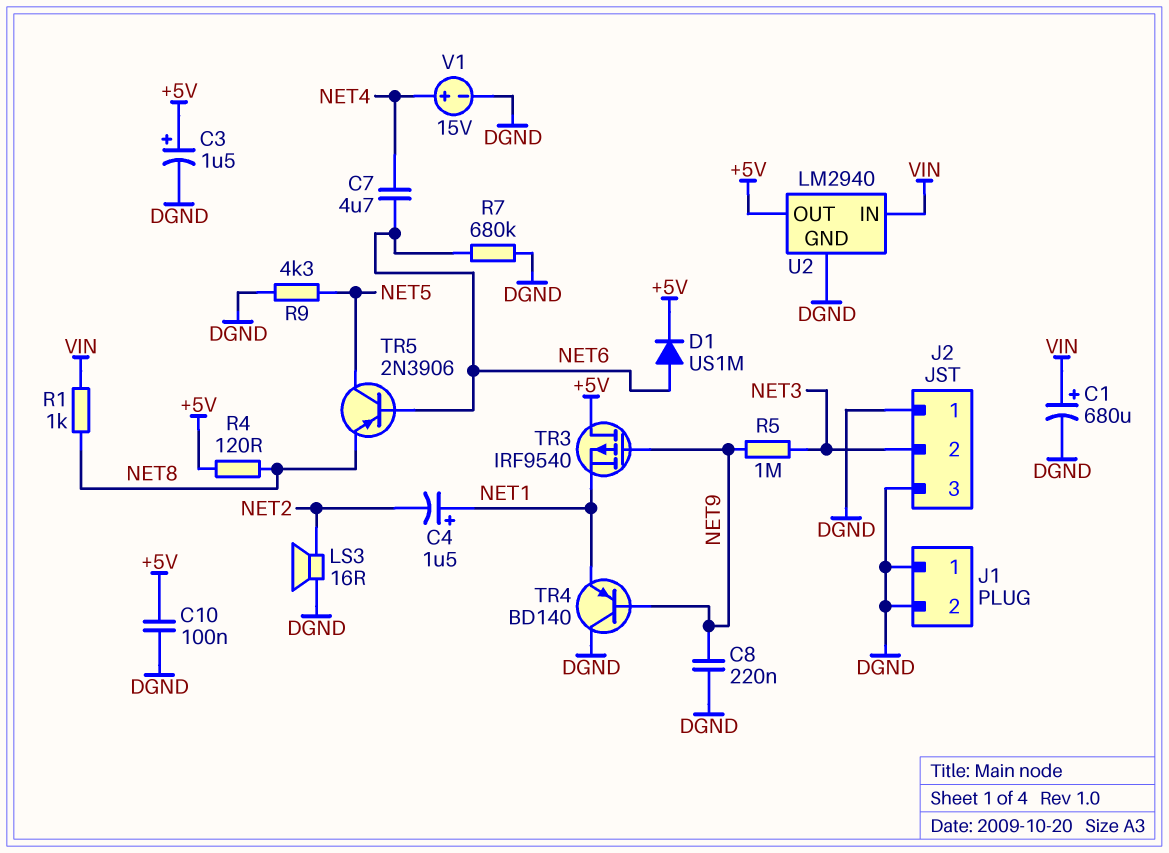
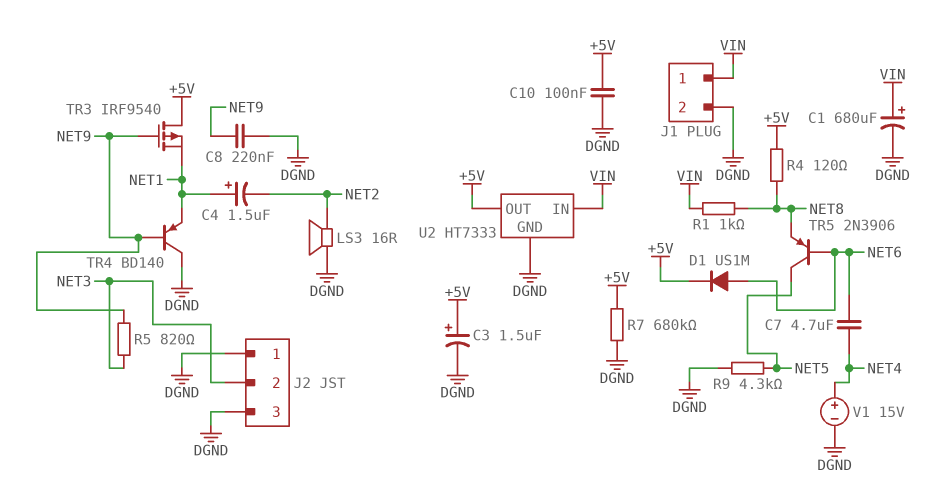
J1 pin 1: DGND -> VIN
R5: 1M (NET3, NET9) -> 820 (NET3, NET9)
R7: 680k (DGND, NET6) -> 680k (+5V, DGND)
U2: LM2940 -> HT7333

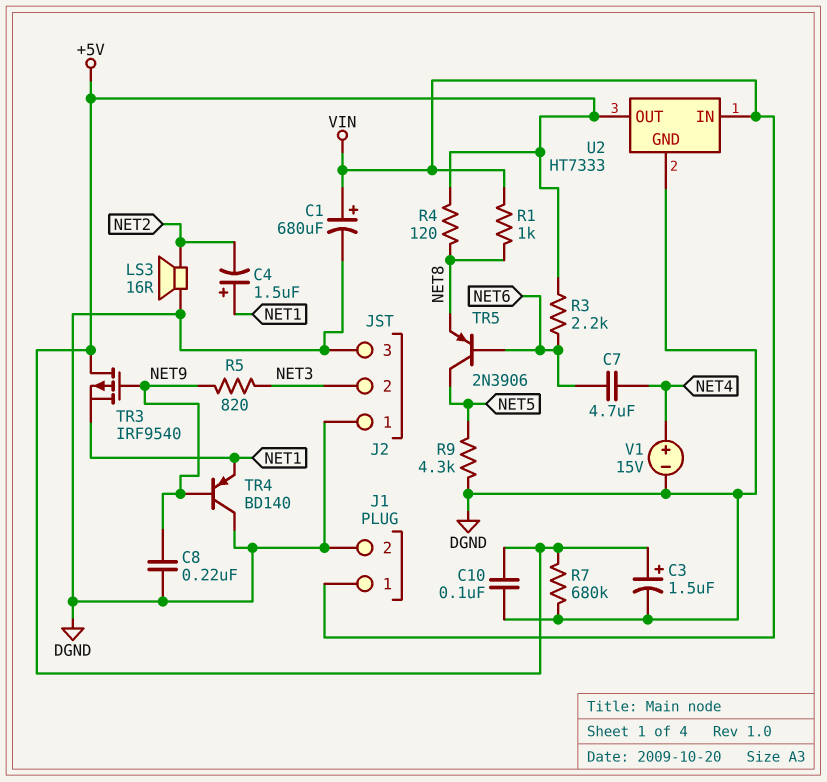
D1: diode US1M (A NET6, K +5V) -> none
R3: none -> 2.2k (+5V, NET6)

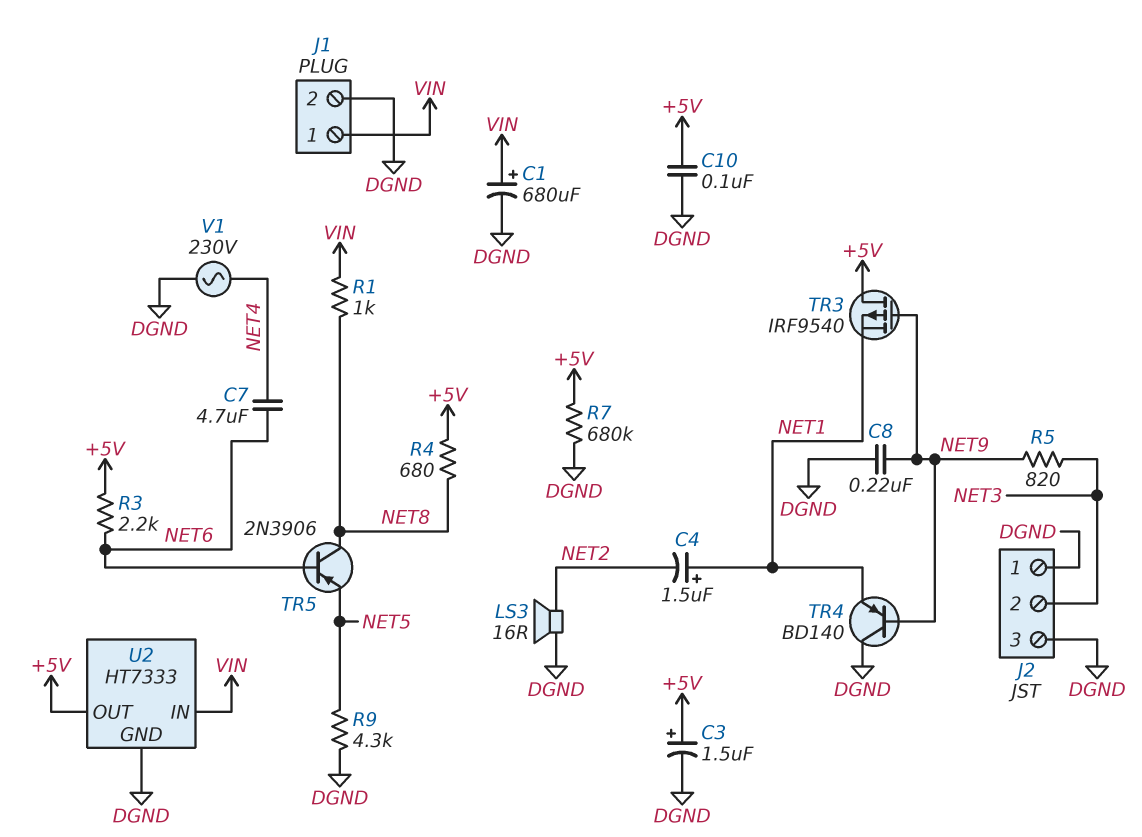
R4: 120 (+5V, NET8) -> 680 (+5V, NET8)
TR5: PNP 2N3906 (B NET6, C NET5, E NET8) -> PNP 2N3906 (B NET6, C NET8, E NET5)
V1: 15V (plus NET4, minus DGND) -> AC 230V (DGND, NET4)

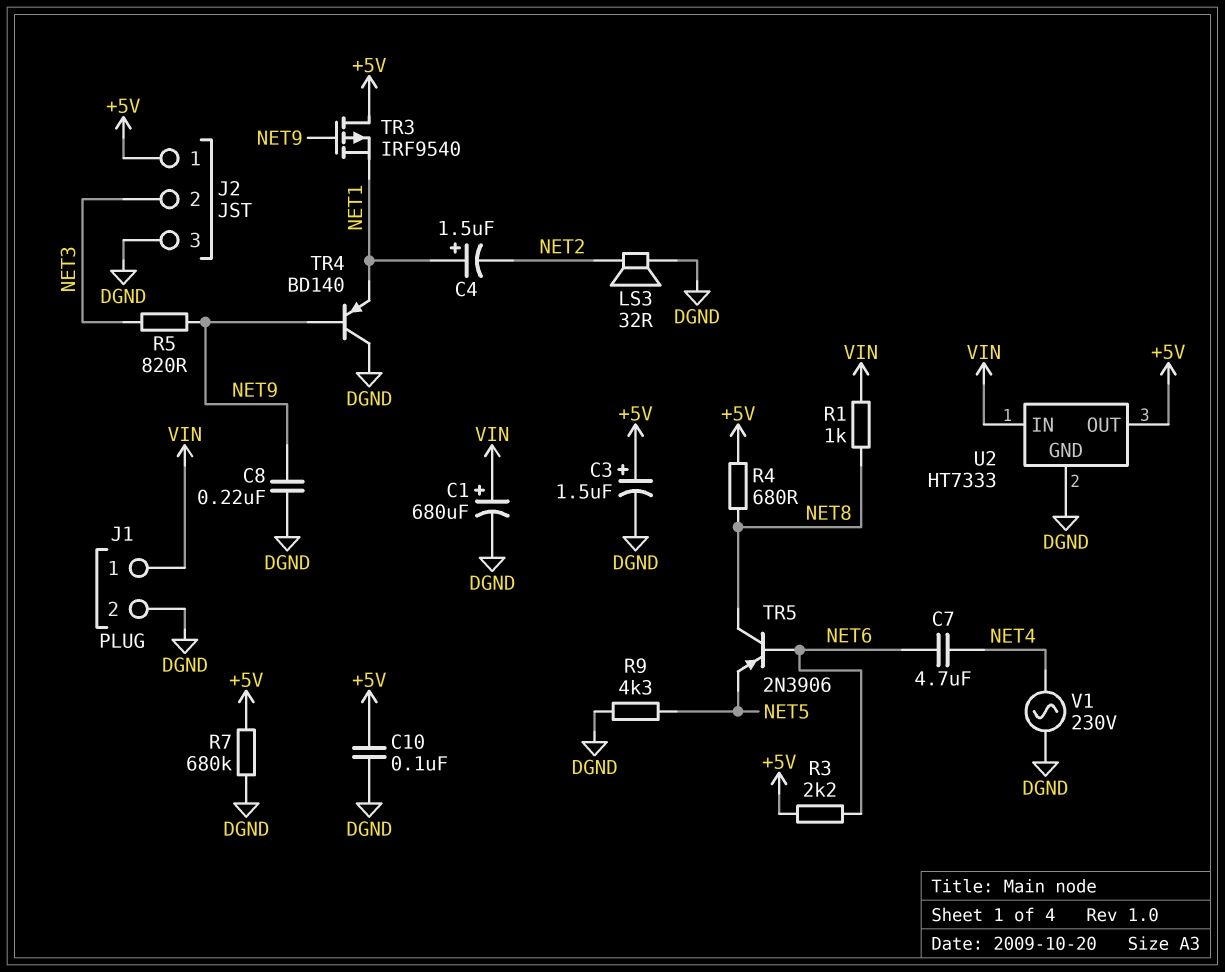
J2 pin 1: DGND -> +5V
LS3: speaker 16R (DGND, NET2) -> speaker 32R (DGND, NET2)

